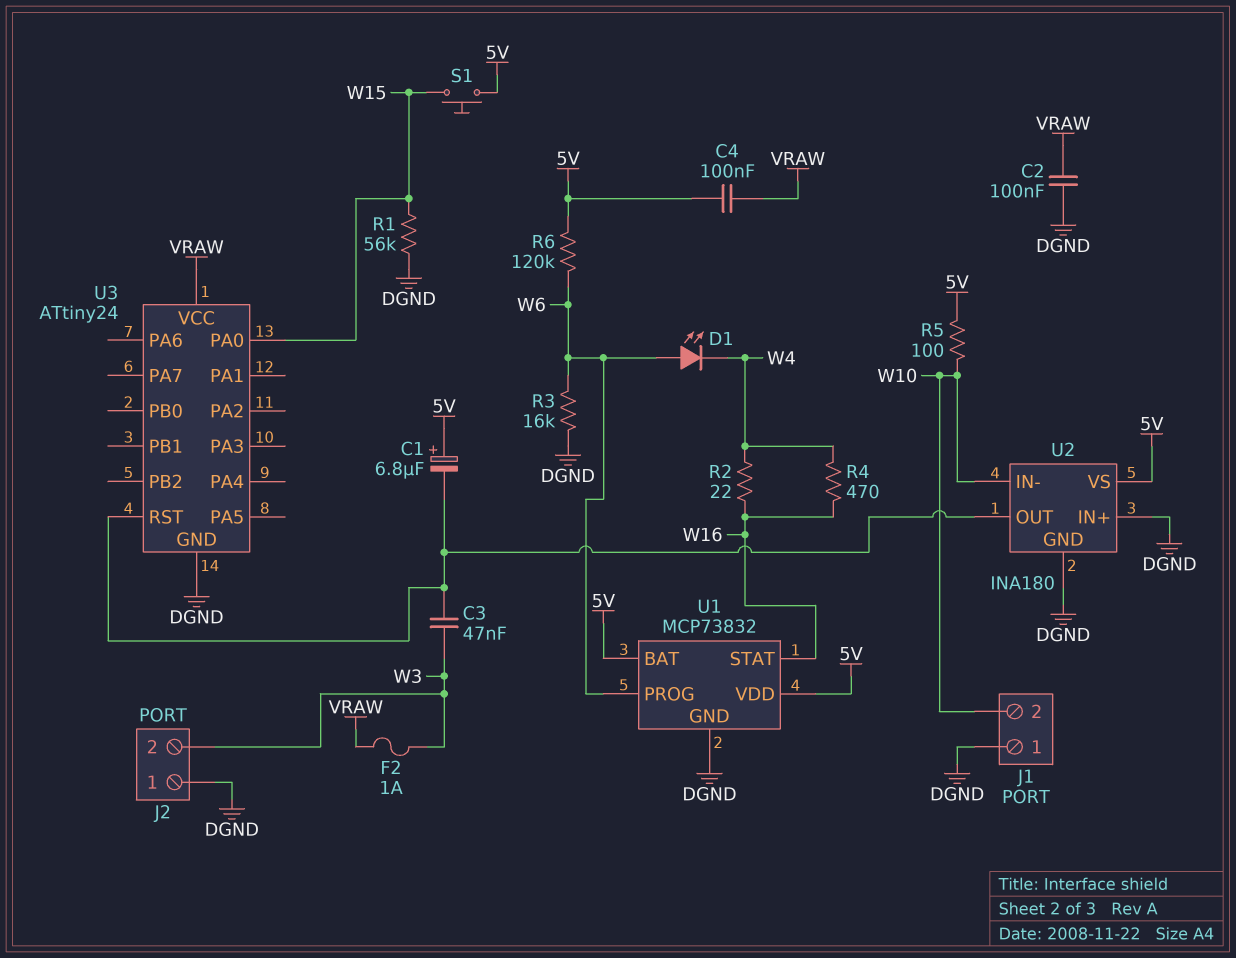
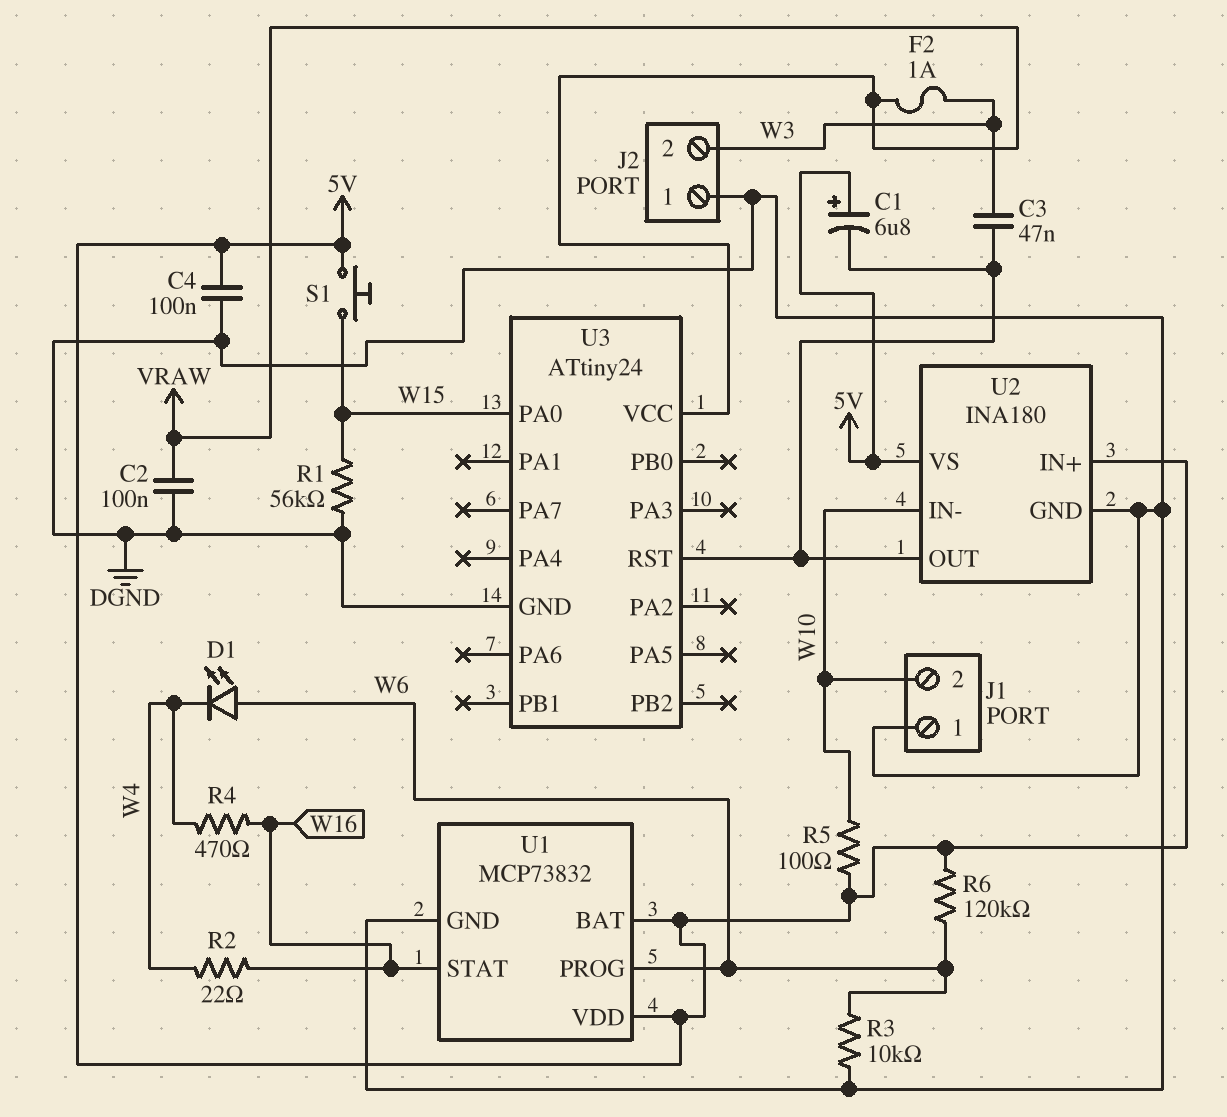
C4: 100nF (5V, VRAW) -> 100nF (5V, DGND)
R3: 16k (DGND, W6) -> 10k (DGND, W6)
U2 pin IN+: DGND -> 5V

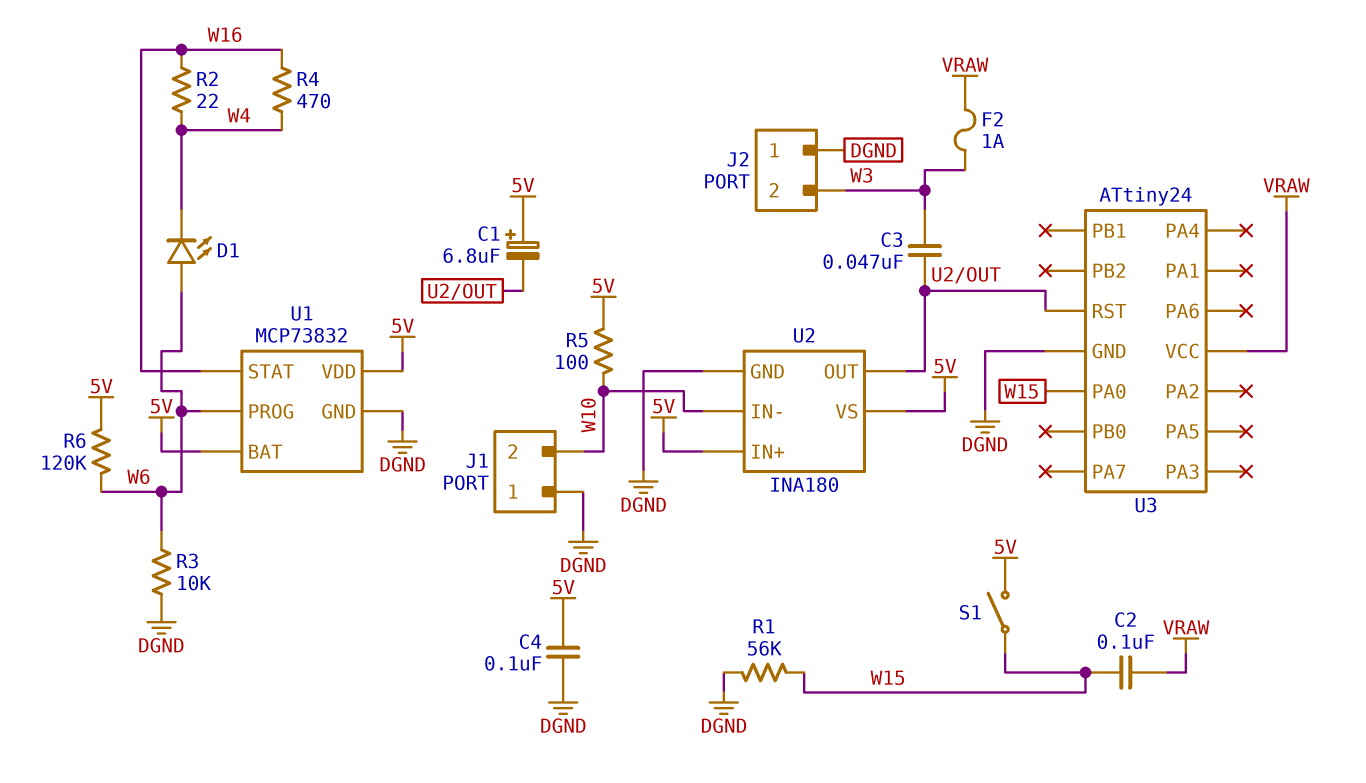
C2: 100nF (DGND, VRAW) -> 100nF (VRAW, W15)
S1: button (5V, W15) -> switch (5V, W15)

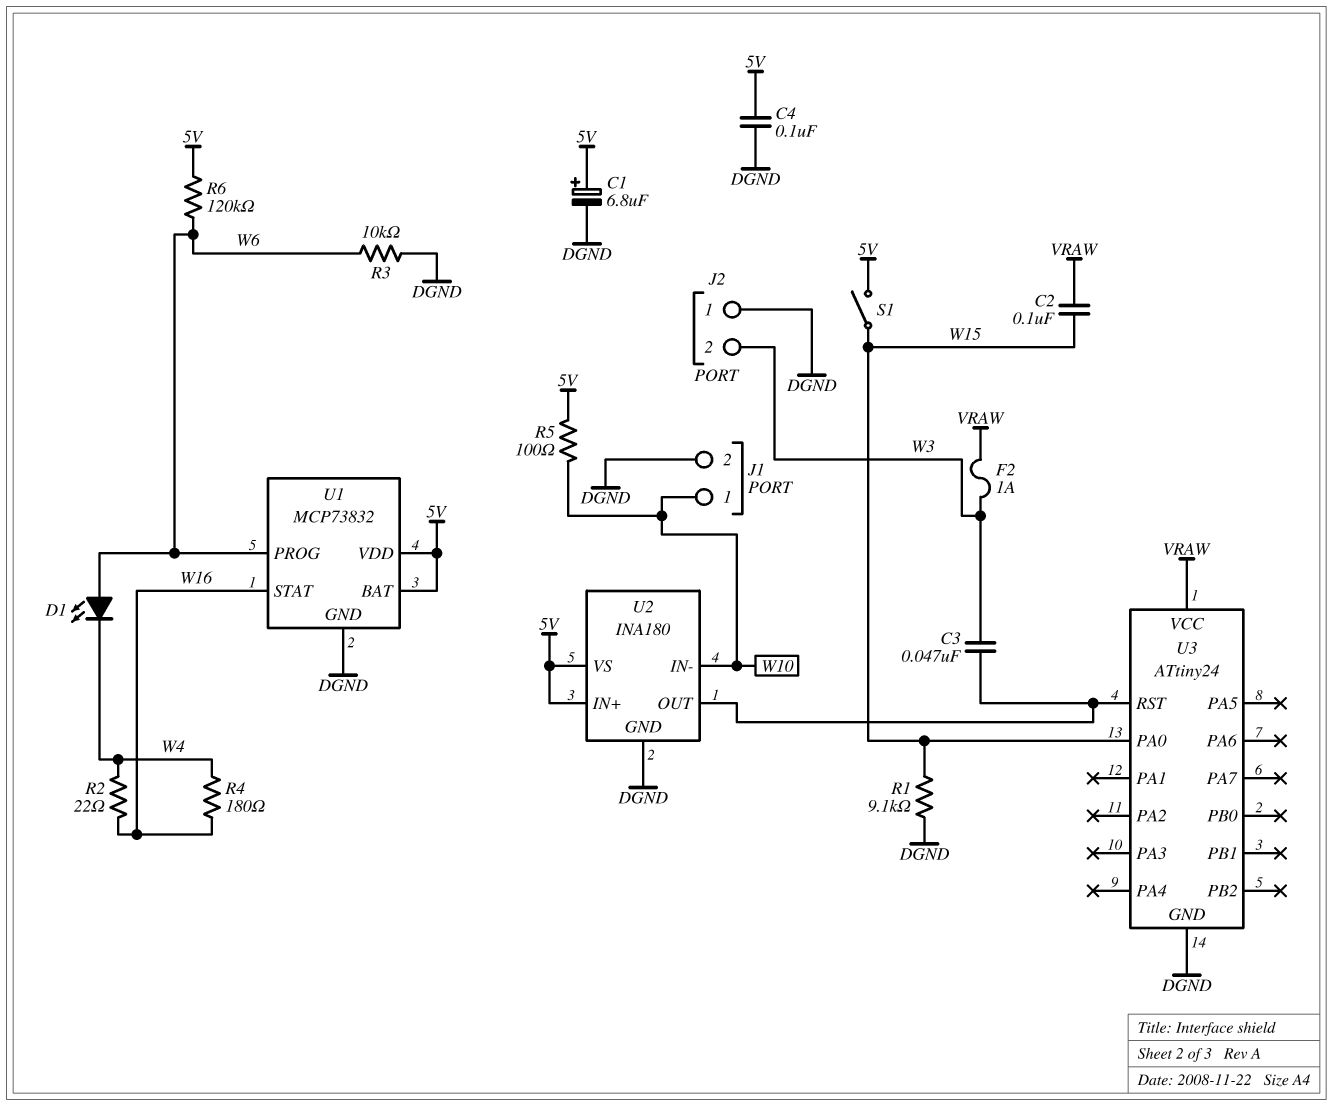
C1: 6.8uF (plus 5V, minus U2/OUT) -> 6.8uF (plus 5V, minus DGND)
J1 pin 1: DGND -> W10
J1 pin 2: W10 -> DGND
R1: 56k (DGND, W15) -> 9.1k (DGND, W15)
R4: 470 (W4, W16) -> 180 (W4, W16)

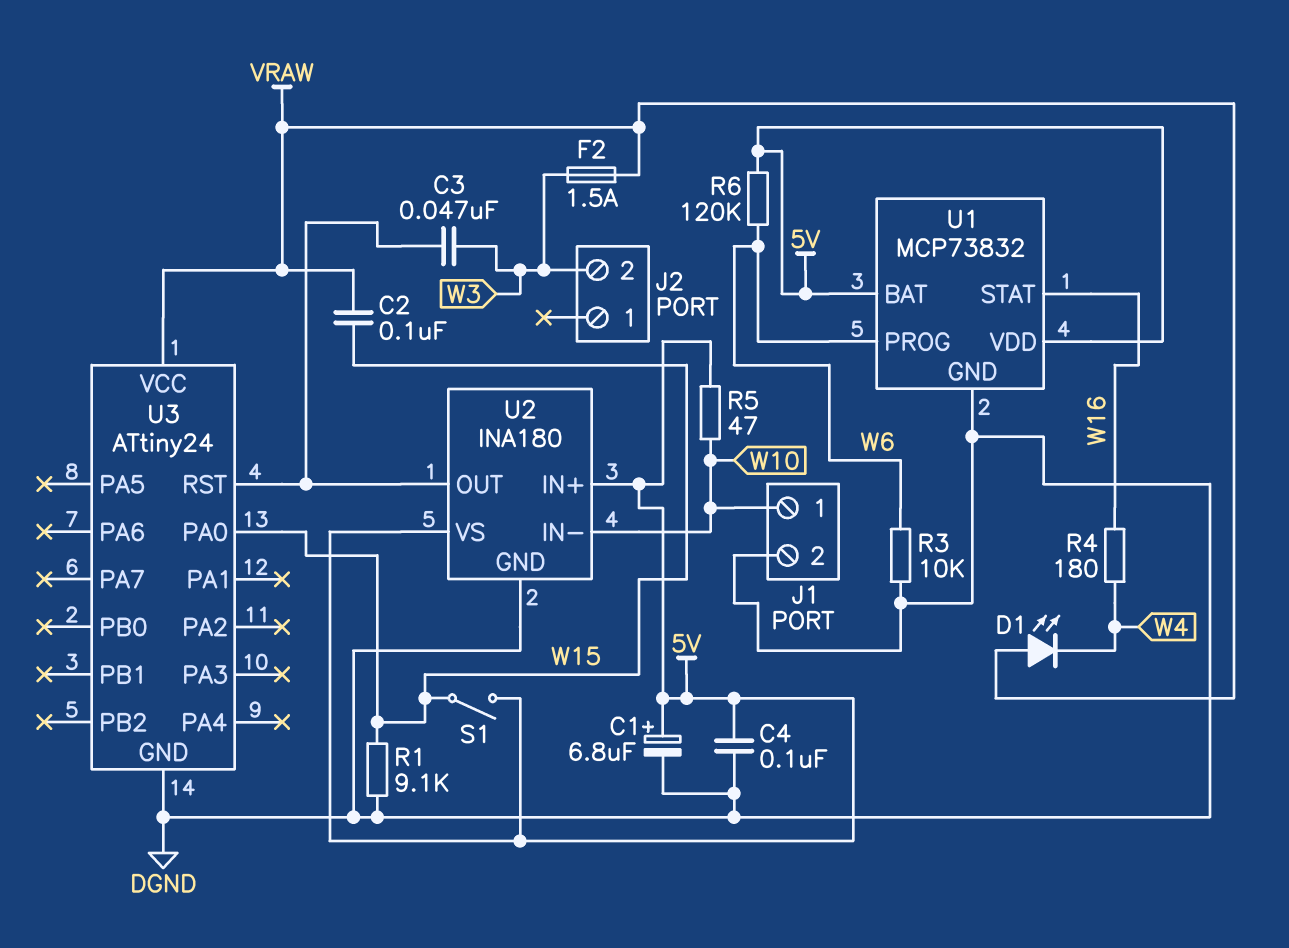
D1: LED (A W6, K W4) -> LED (A VRAW, K W4)
F2: 1A (VRAW, W3) -> 1.5A (VRAW, W3)
J2 pin 1: DGND -> none
R2: 22 (W4, W16) -> none
R5: 100 (5V, W10) -> 47 (5V, W10)

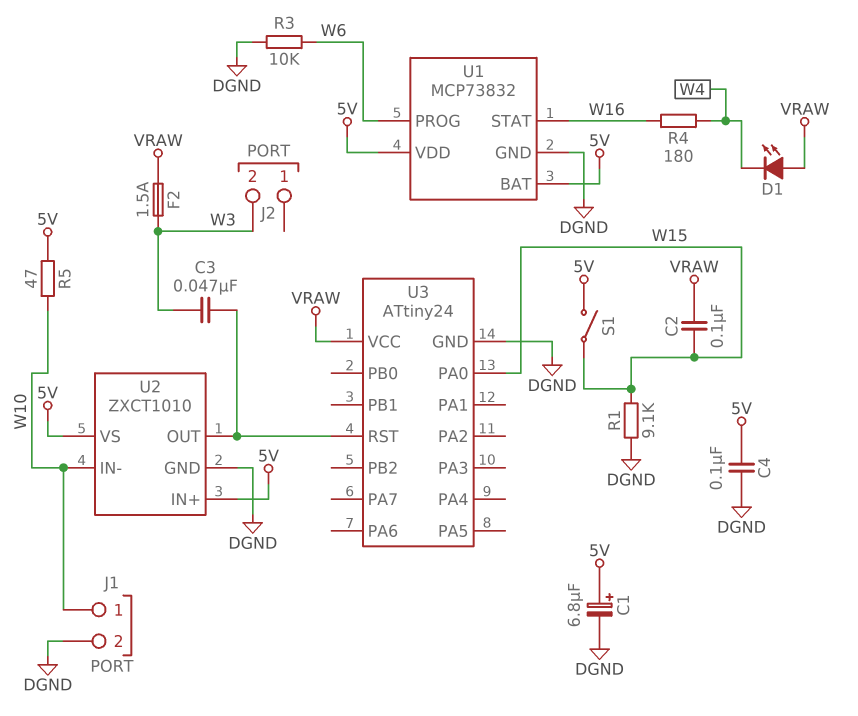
R6: 120k (5V, W6) -> none
U2: INA180 -> ZXCT1010

